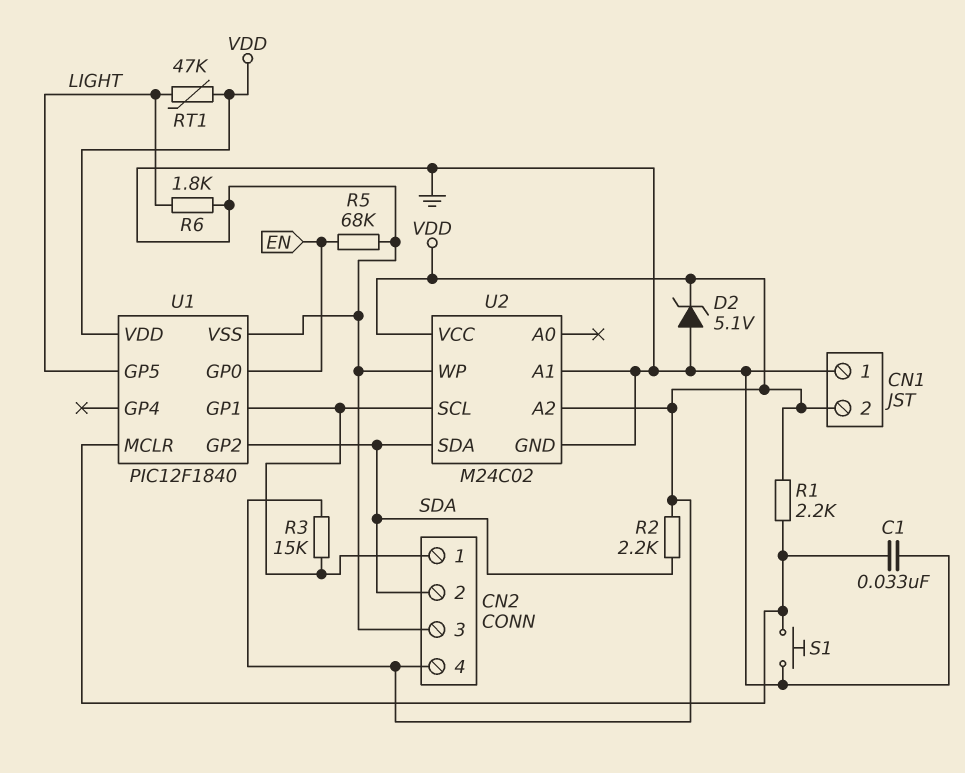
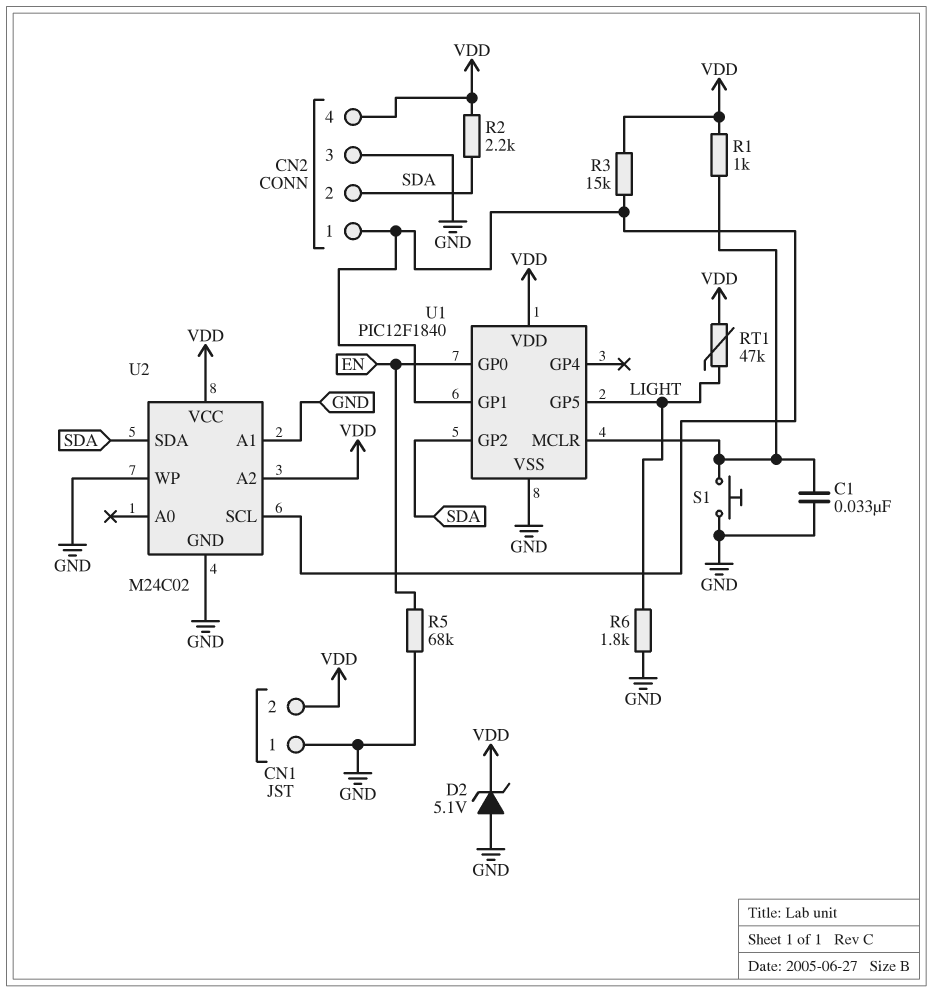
R1: 2.2k (U1/MCLR, VDD) -> 1k (U1/MCLR, VDD)

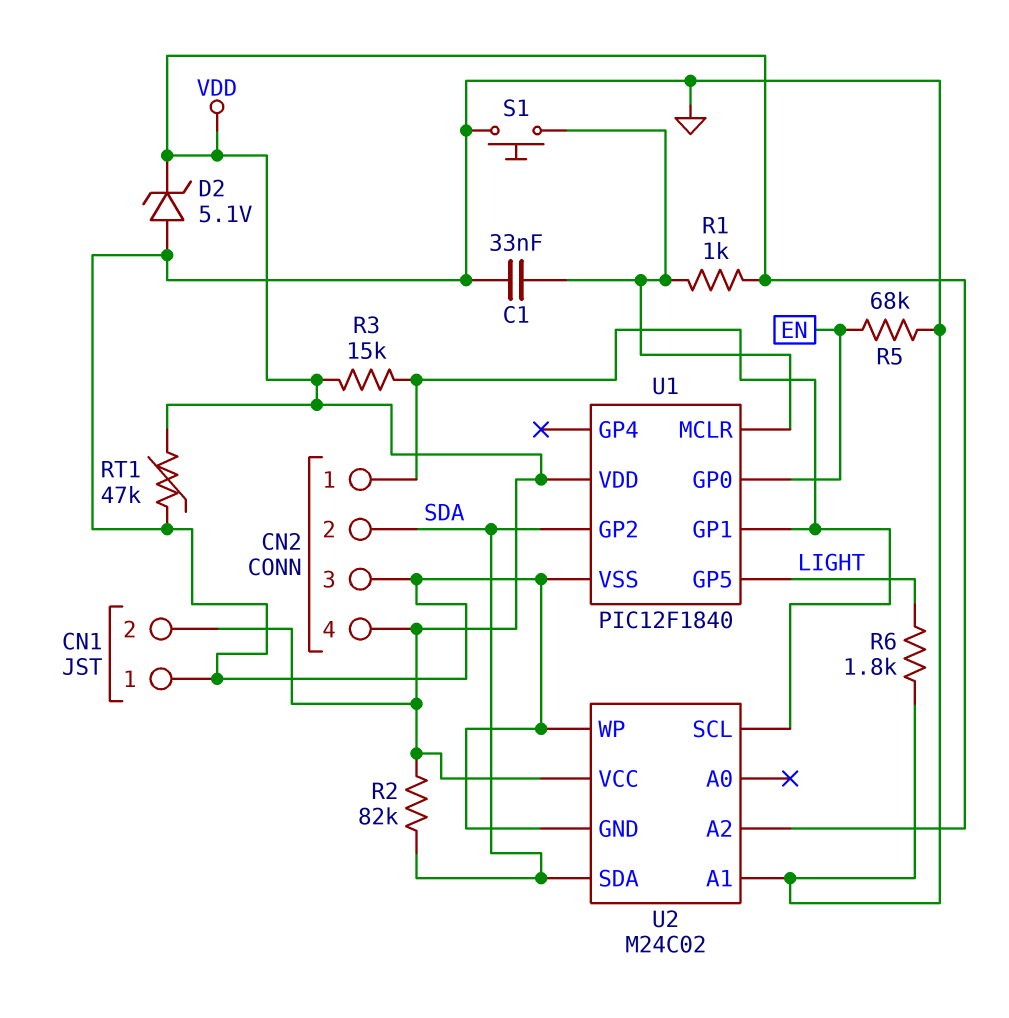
R2: 2.2k (SDA, VDD) -> 82k (SDA, VDD)
RT1: 47k (LIGHT, VDD) -> 47k (GND, VDD)

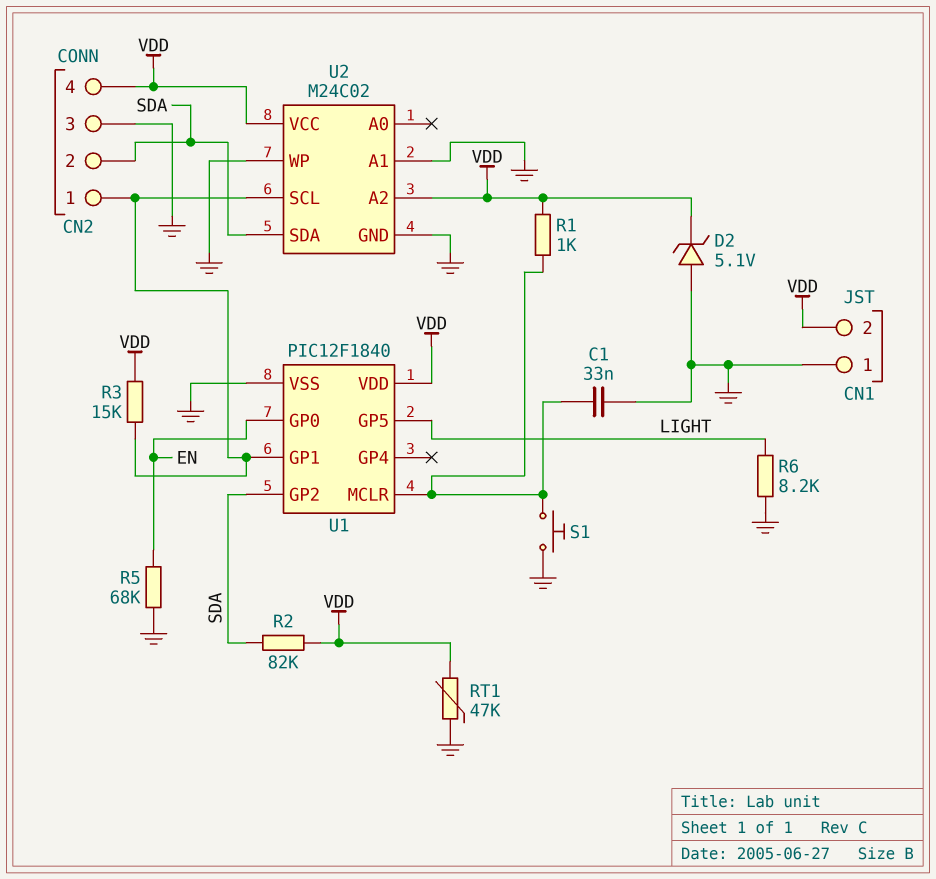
R6: 1.8k (GND, LIGHT) -> 8.2k (GND, LIGHT)

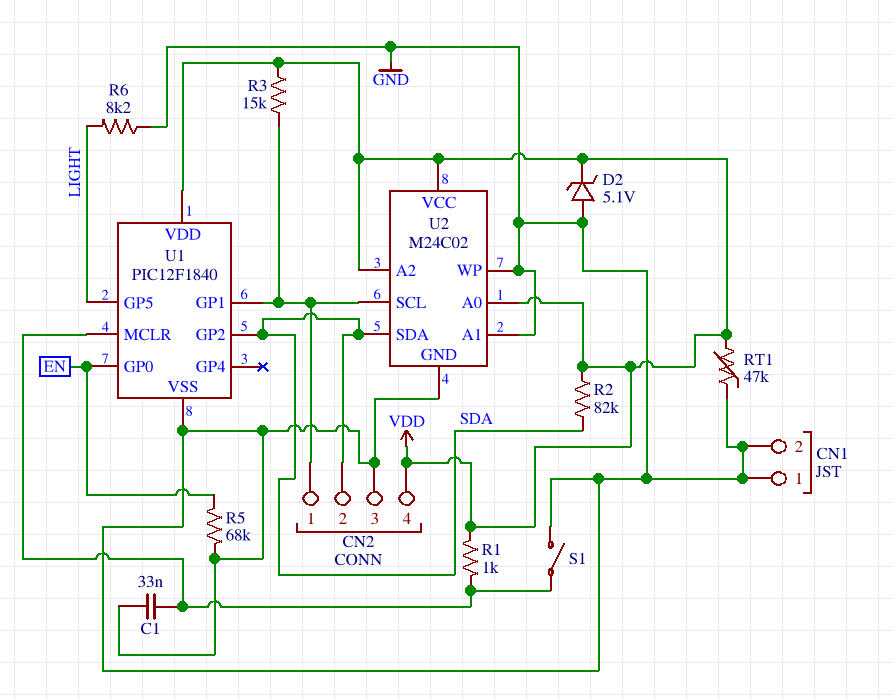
CN1 pin 2: VDD -> GND
S1: button (GND, U1/MCLR) -> switch (GND, U1/MCLR)
U2 pin A0: none -> VDD

